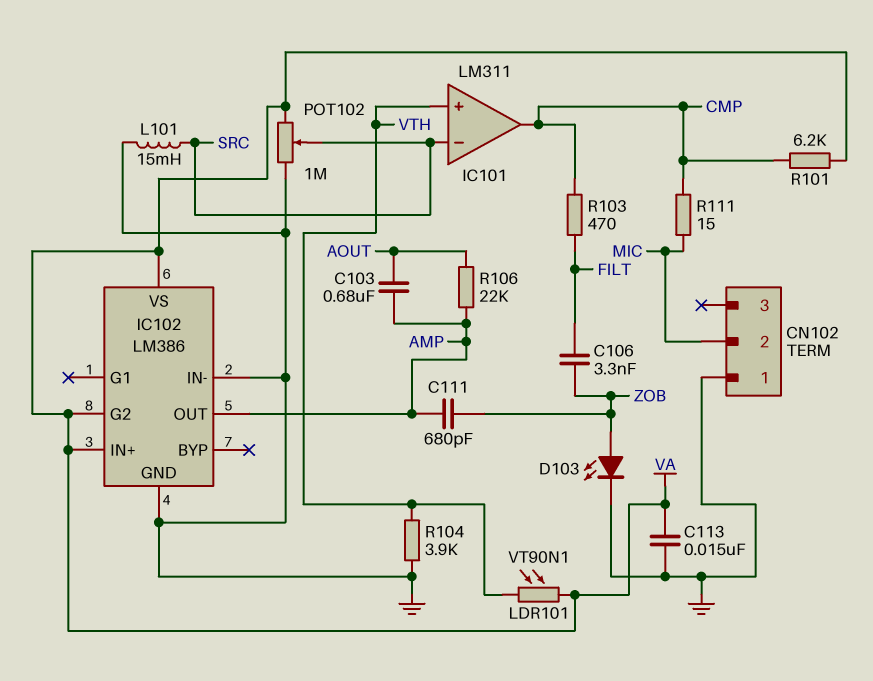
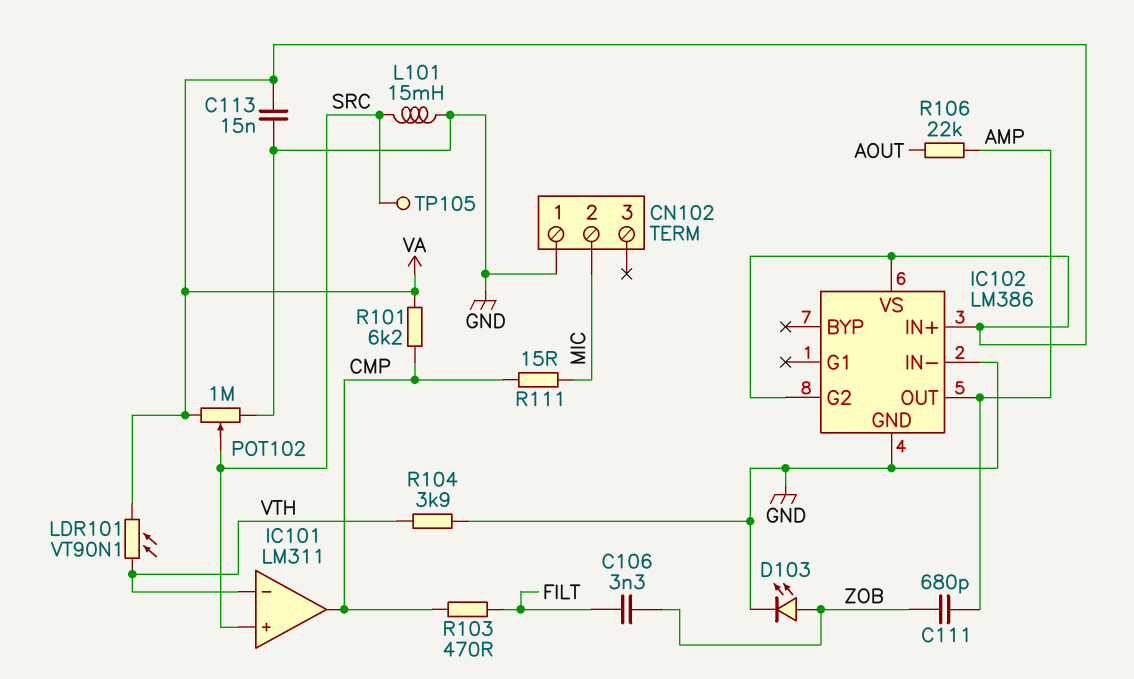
C103: 680nF (AMP, AOUT) -> none
IC101 pin in+: VTH -> SRC
IC101 pin in-: SRC -> VTH
TP105: none -> test point (SRC)

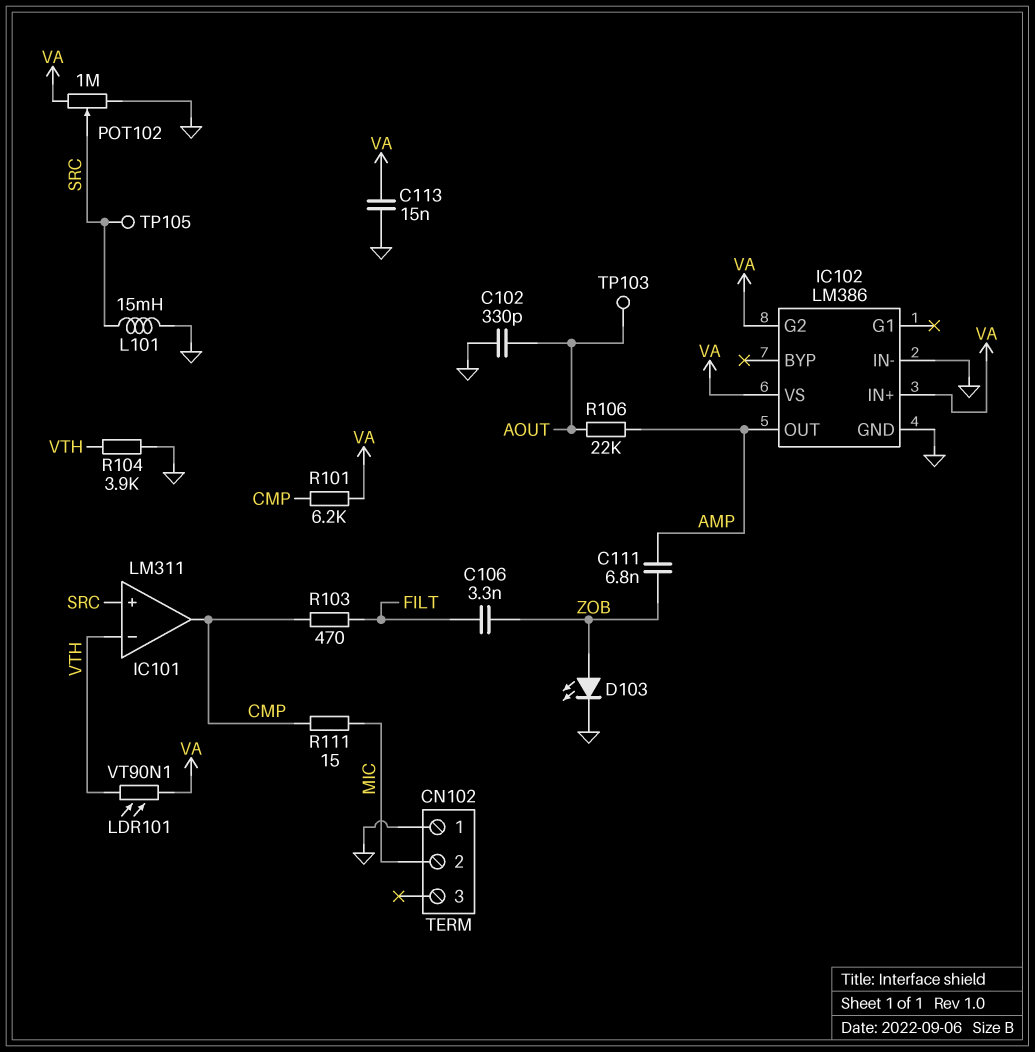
C102: none -> 330pF (AOUT, GND)
C111: 680pF (AMP, ZOB) -> 6.8nF (AMP, ZOB)
TP103: none -> test point (AOUT)

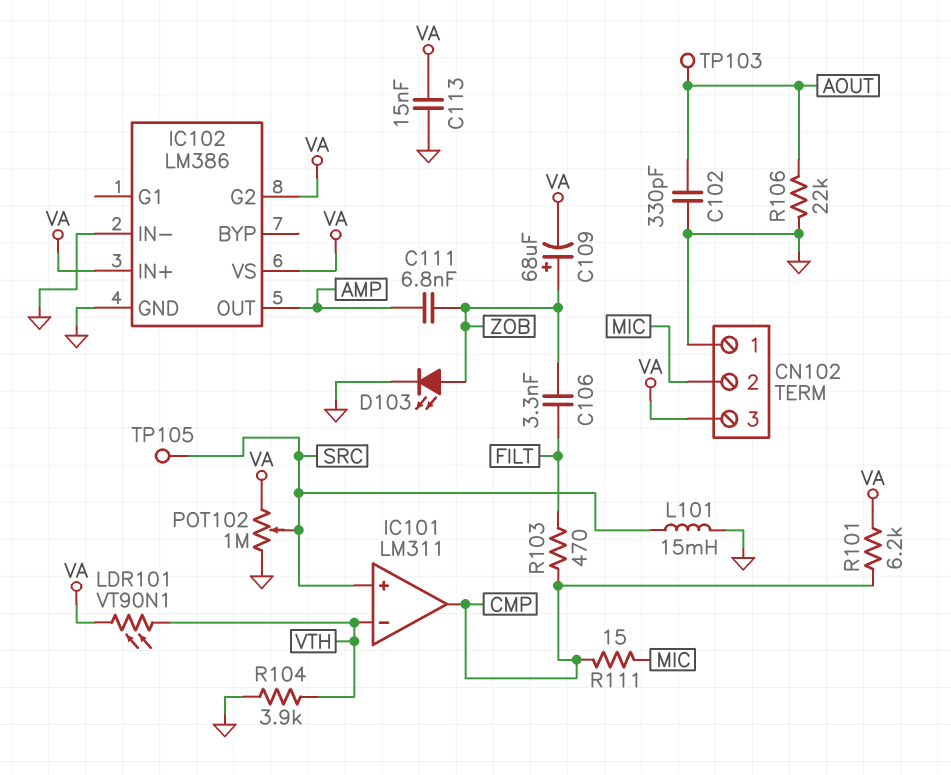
C109: none -> 68uF (plus ZOB, minus VA)
CN102 pin 3: none -> VA
R106: 22k (AMP, AOUT) -> 22k (AOUT, GND)

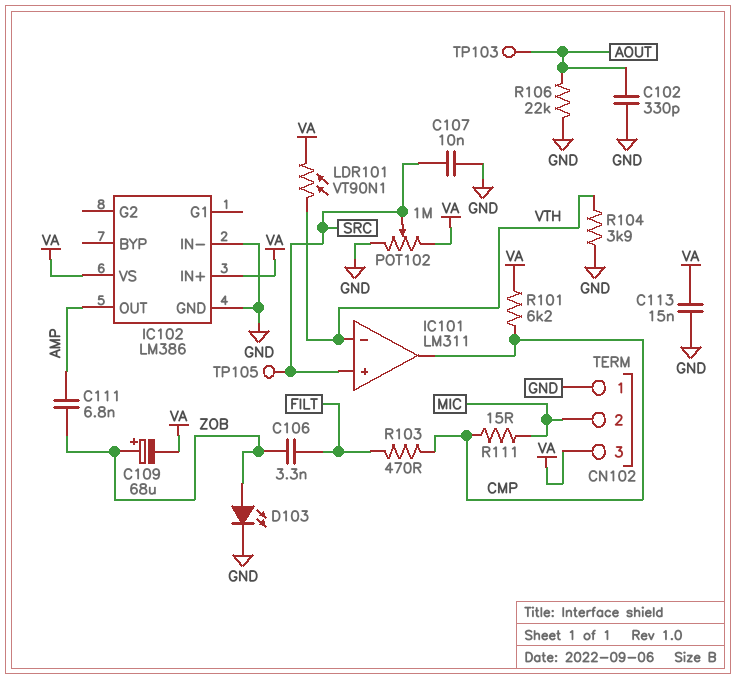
C107: none -> 10nF (GND, SRC)
IC102 pin G2: VA -> none
L101: 15mH (GND, SRC) -> none

